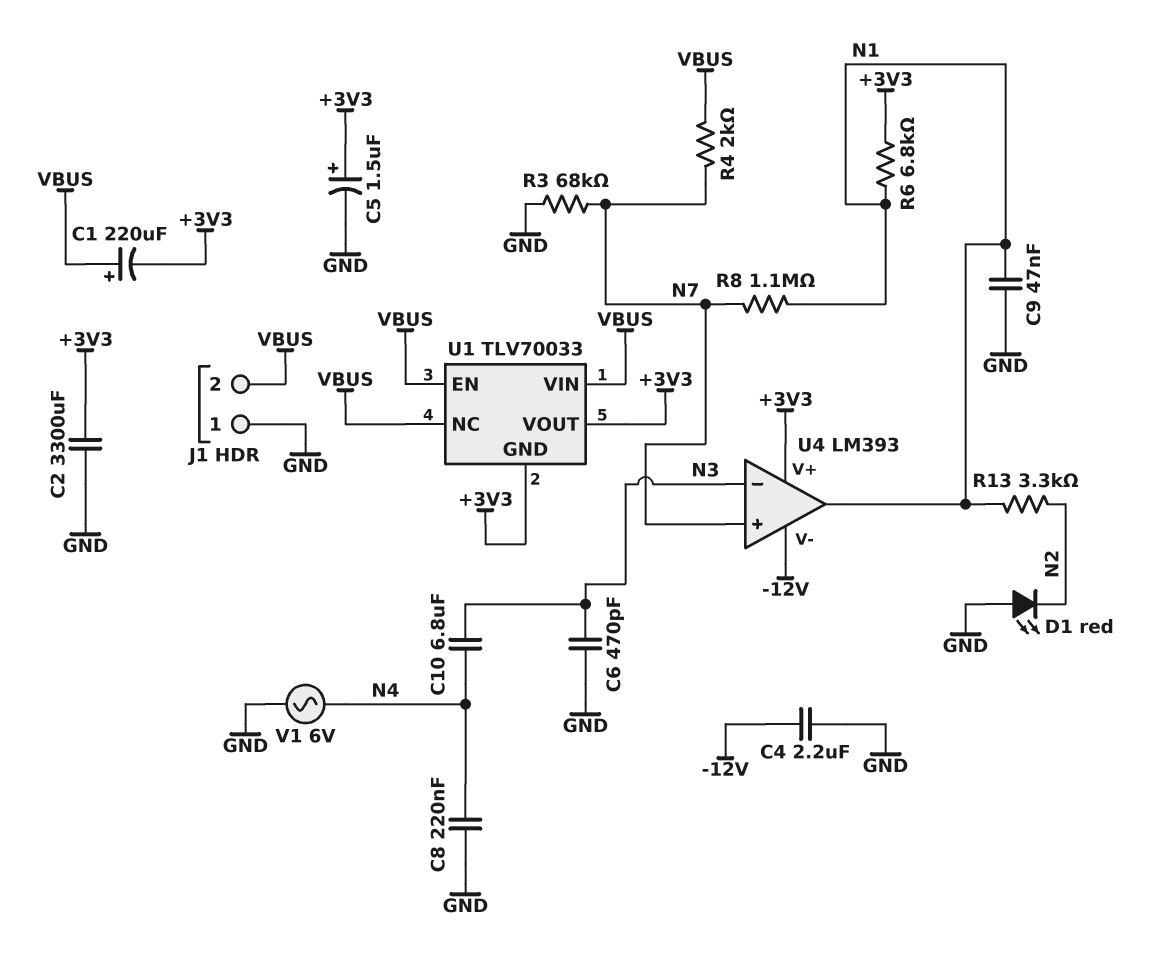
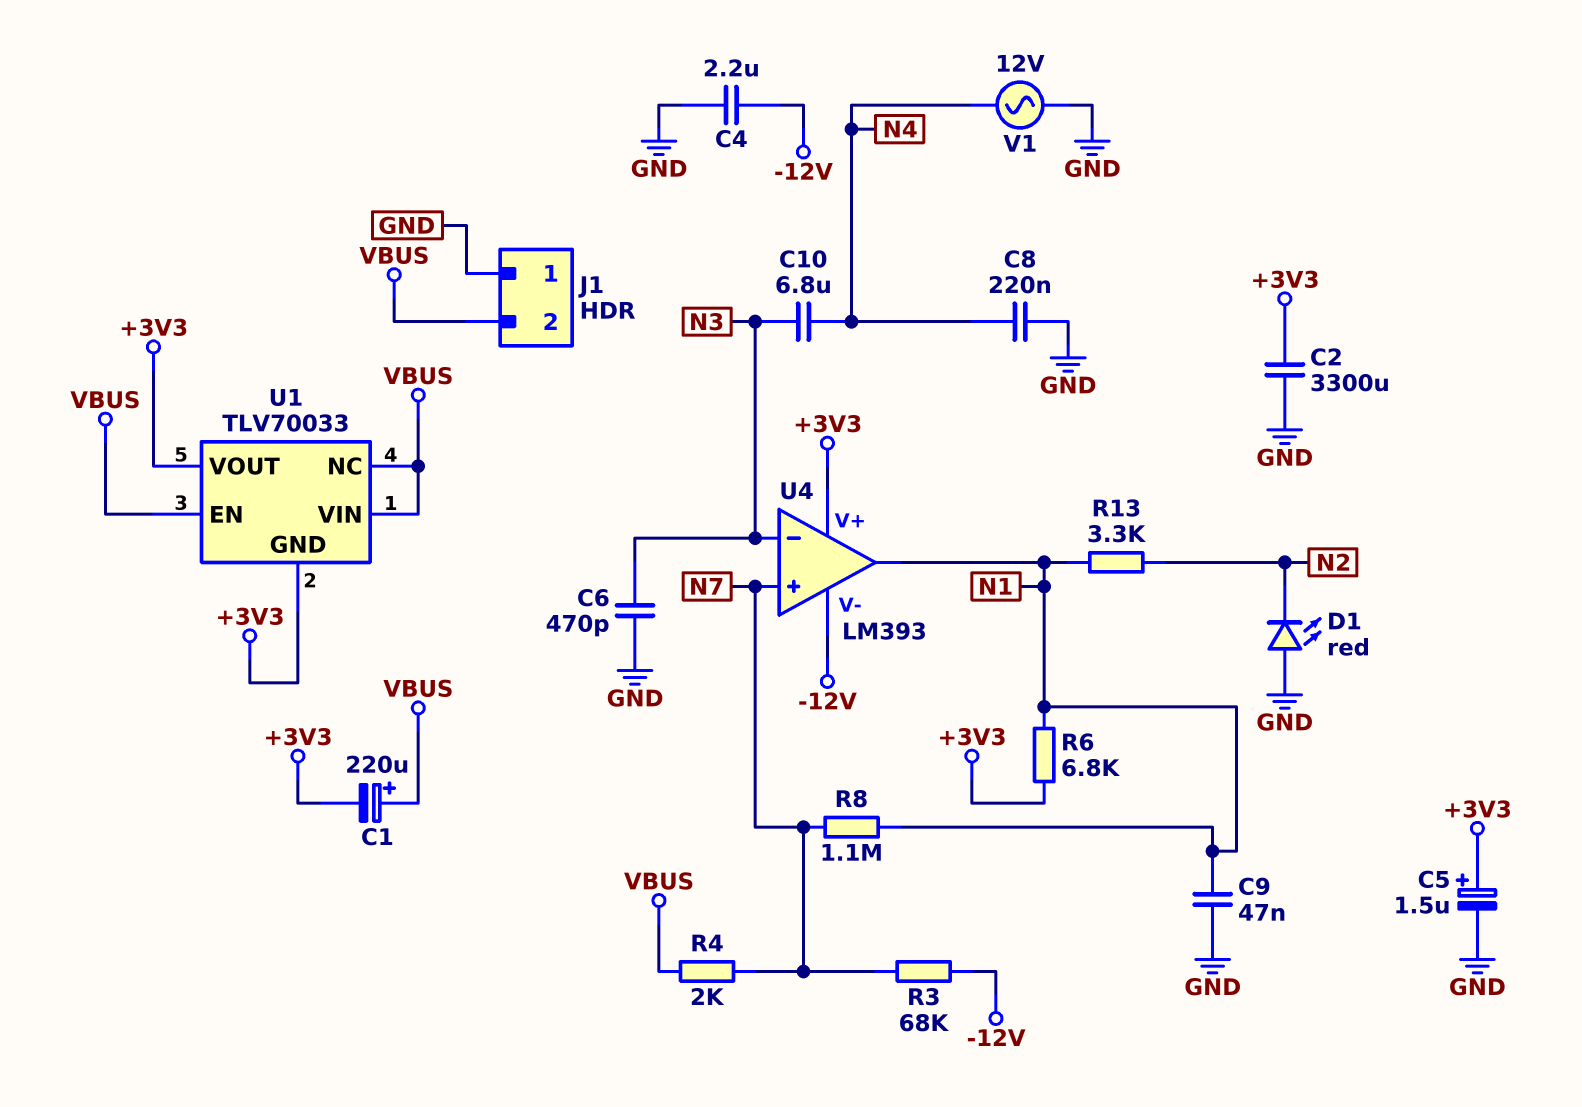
R3: 68k (GND, N7) -> 68k (-12V, N7)
V1: AC 6V (GND, N4) -> AC 12V (GND, N4)

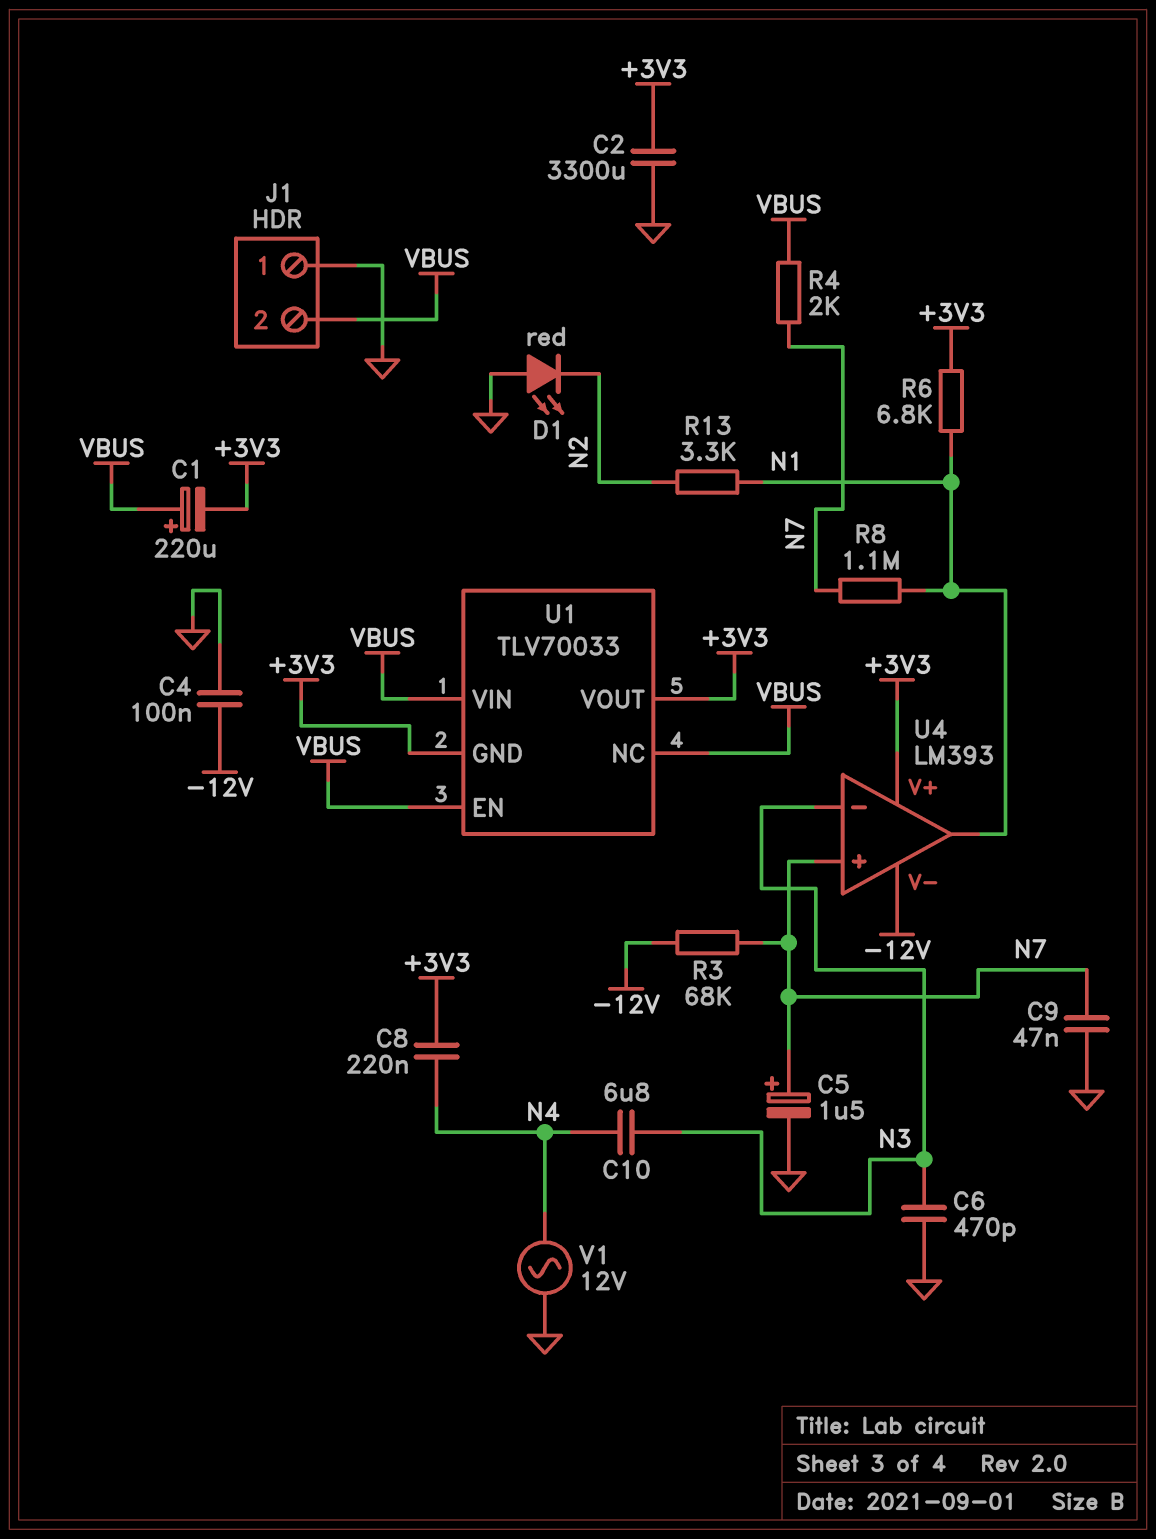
C4: 2.2uF (-12V, GND) -> 100nF (-12V, GND)
C5: 1.5uF (plus +3V3, minus GND) -> 1.5uF (plus N7, minus GND)
C8: 220nF (GND, N4) -> 220nF (+3V3, N4)
C9: 47nF (GND, N1) -> 47nF (GND, N7)

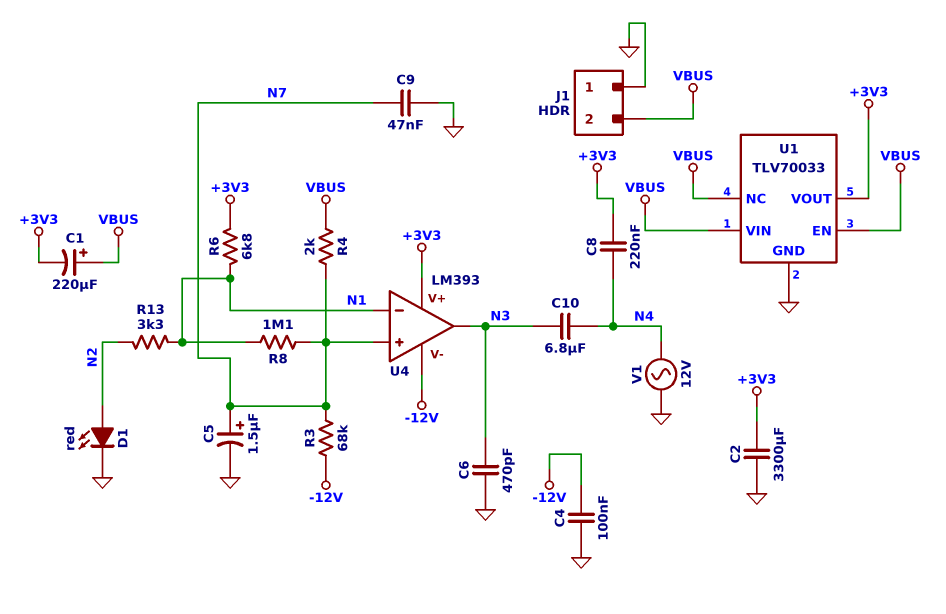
D1: LED red (A GND, K N2) -> LED red (A N2, K GND)
U1 pin GND: +3V3 -> GND
U4 pin in-: N3 -> N1
U4 pin out: N1 -> N3

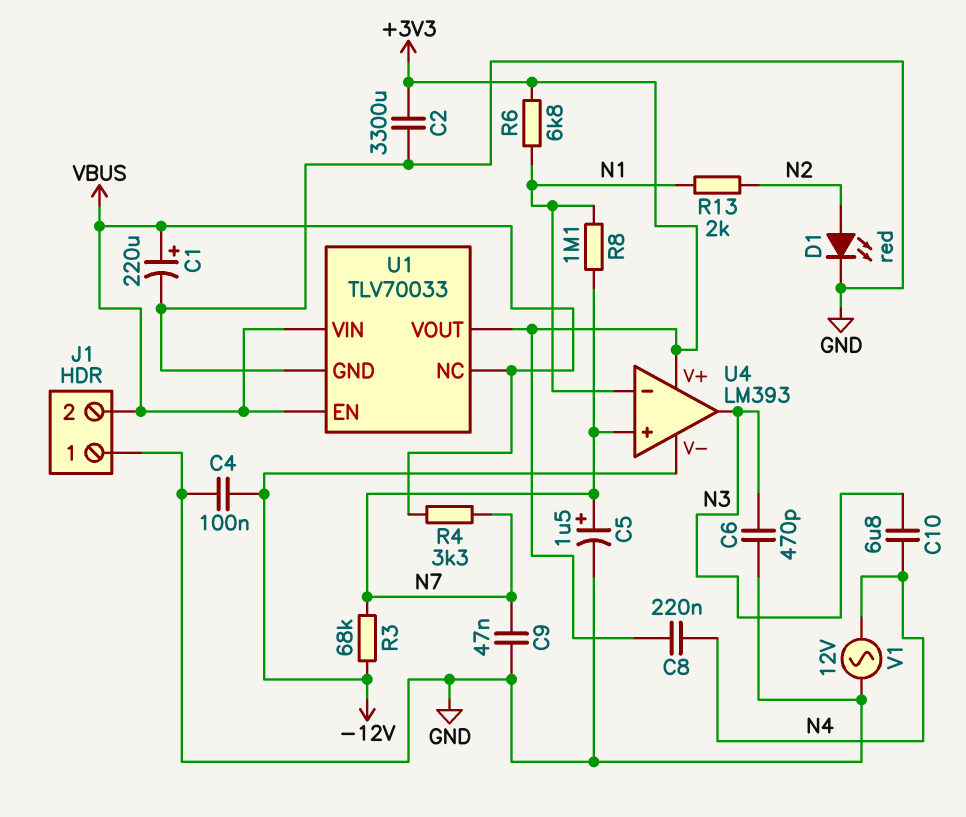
C1: 220uF (plus VBUS, minus +3V3) -> 220uF (plus VBUS, minus GND)
R4: 2k (N7, VBUS) -> 3.3k (N7, VBUS)
R13: 3.3k (N1, N2) -> 2k (N1, N2)

